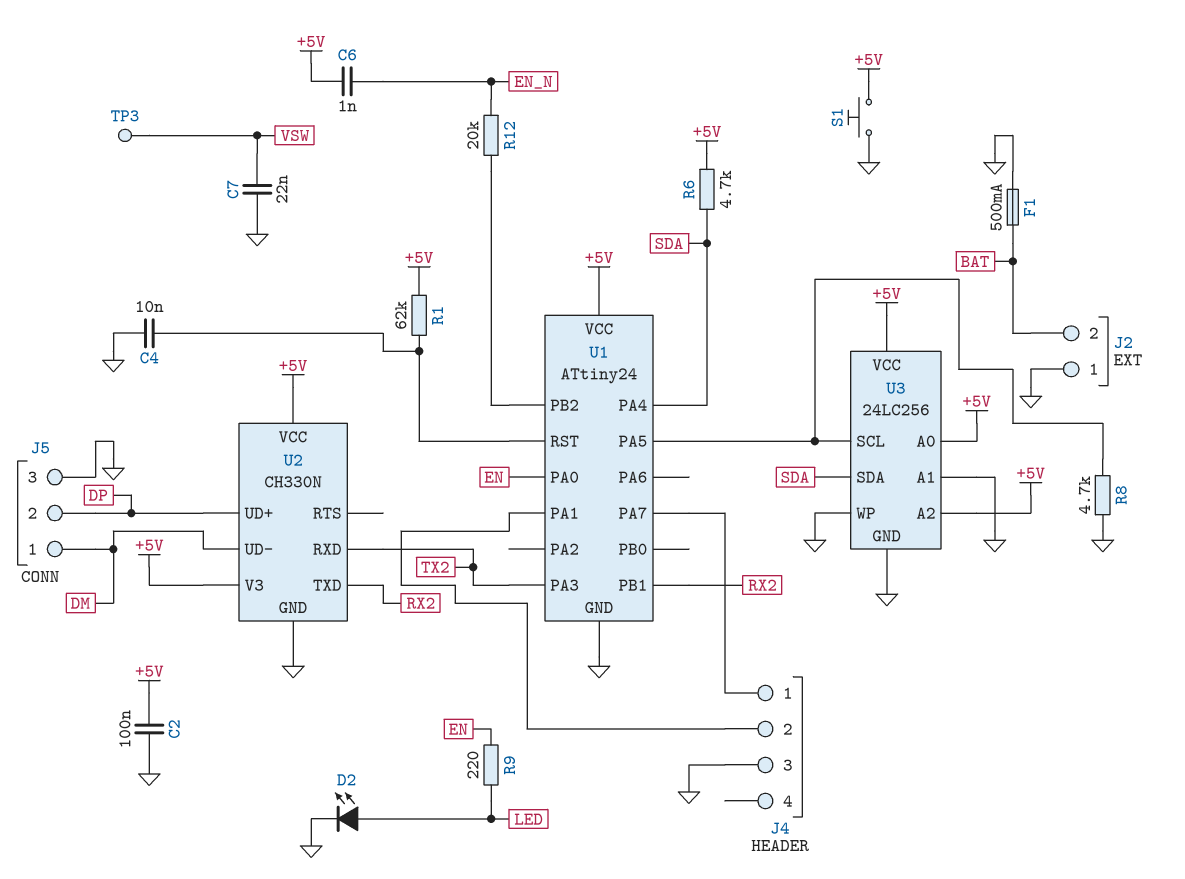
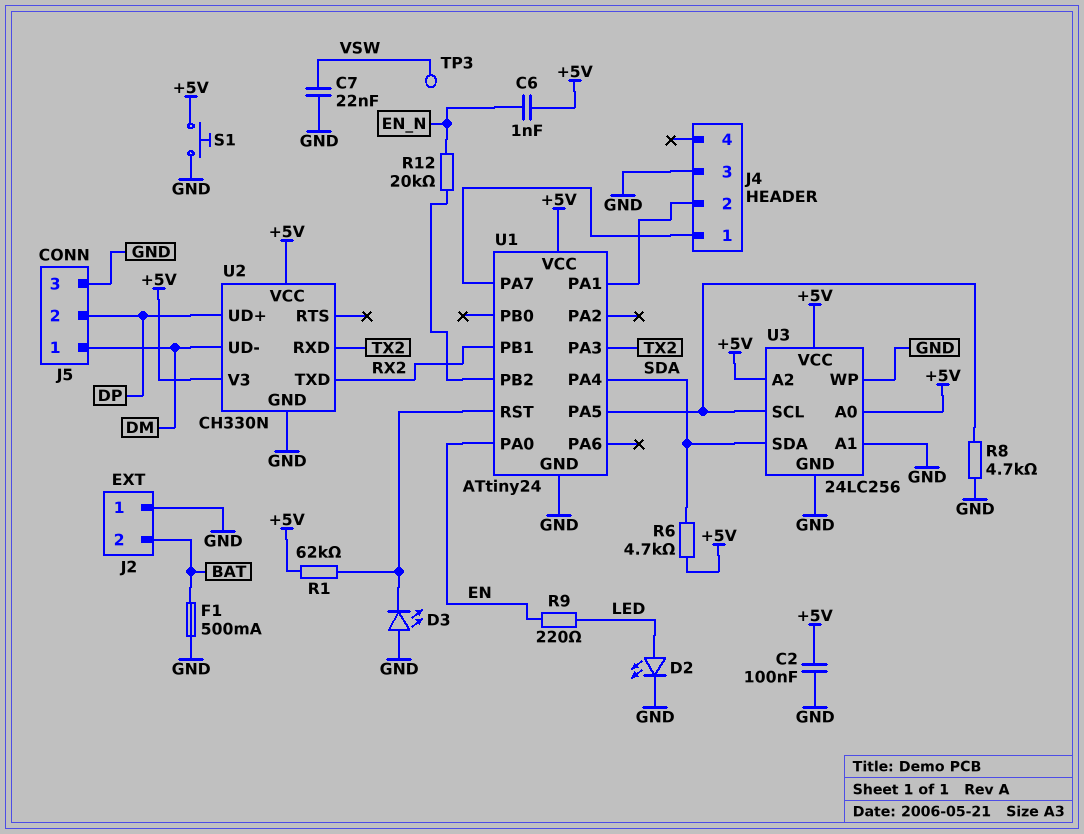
C4: 10nF (GND, U1/RST) -> none
D3: none -> LED (A GND, K U1/RST)

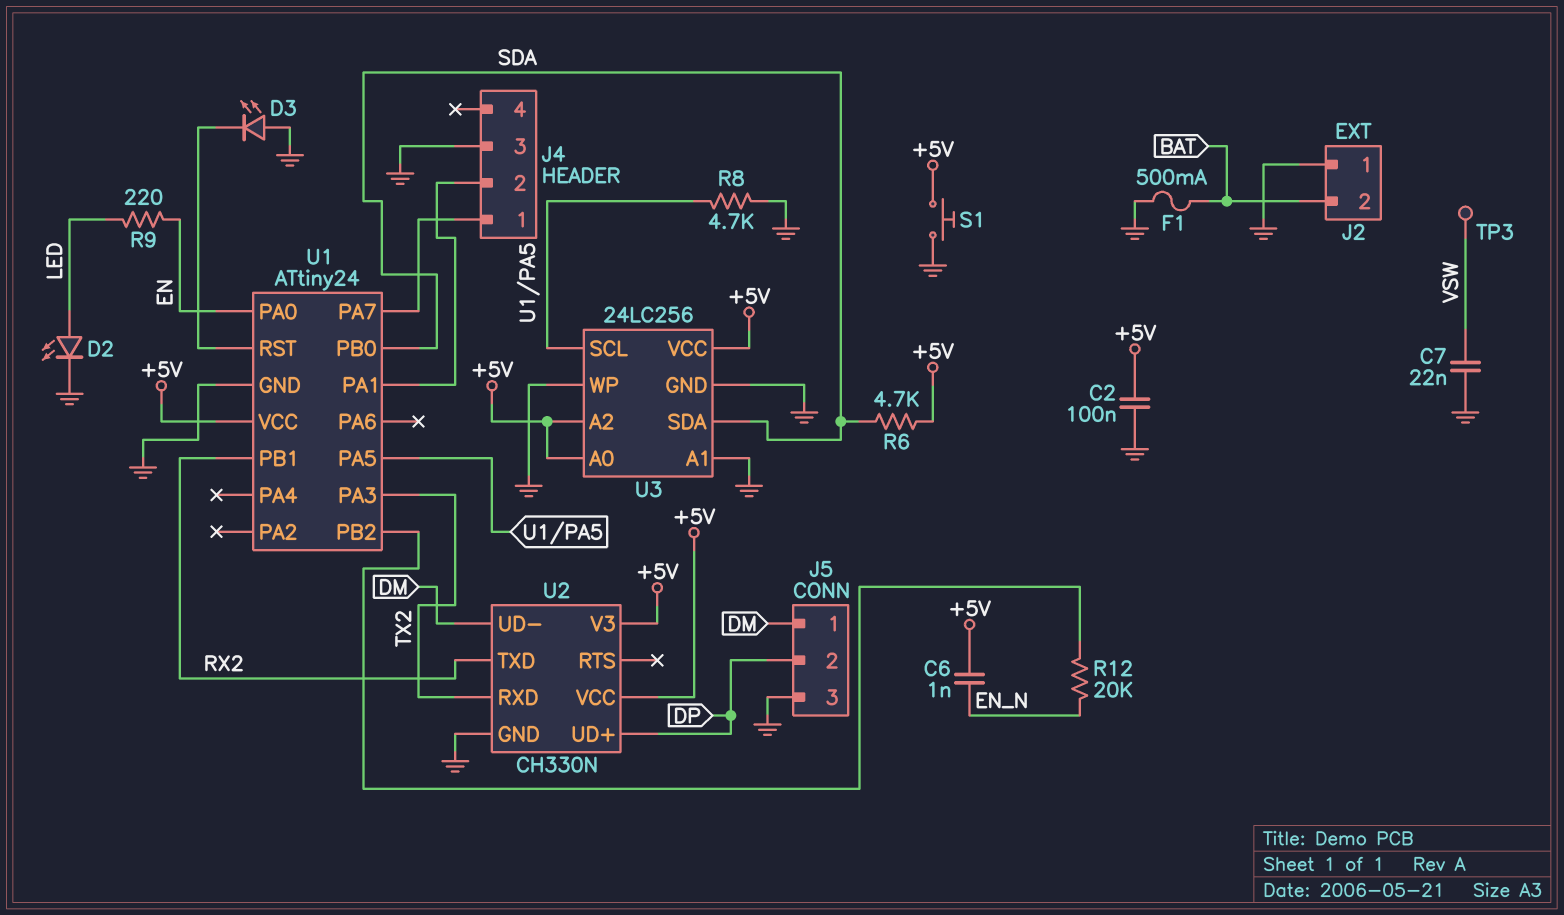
R1: 62k (+5V, U1/RST) -> none
U1 pin PA4: SDA -> none
U1 pin PB0: none -> SDA

